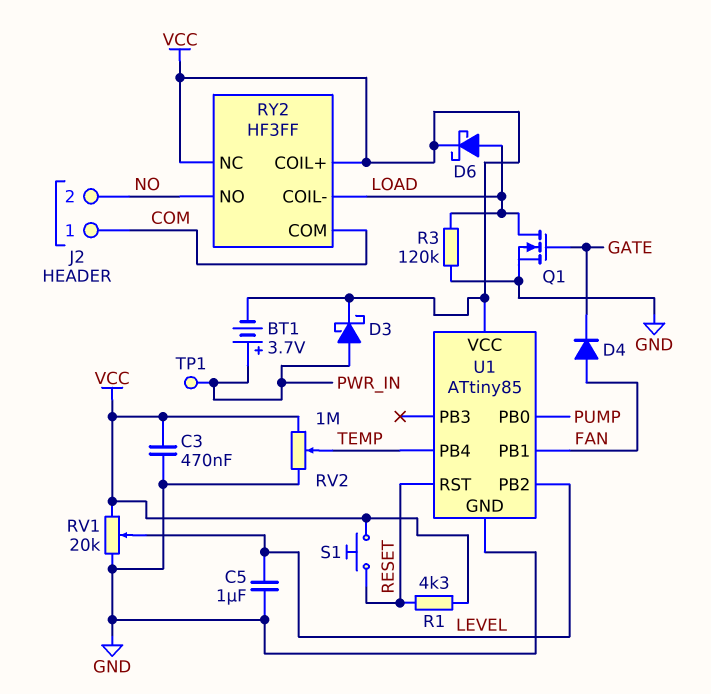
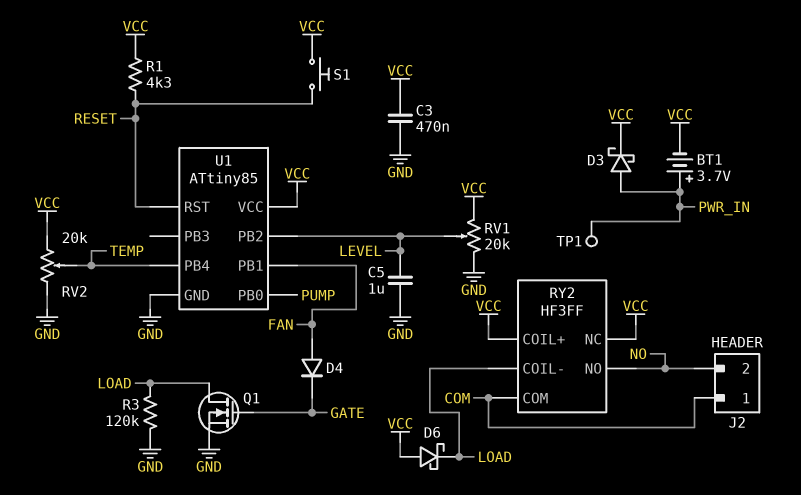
D6: schottky (A LOAD, K VCC) -> schottky (A VCC, K LOAD)
RV2: 1M (GND, VCC, wiper TEMP) -> 20k (GND, VCC, wiper TEMP)

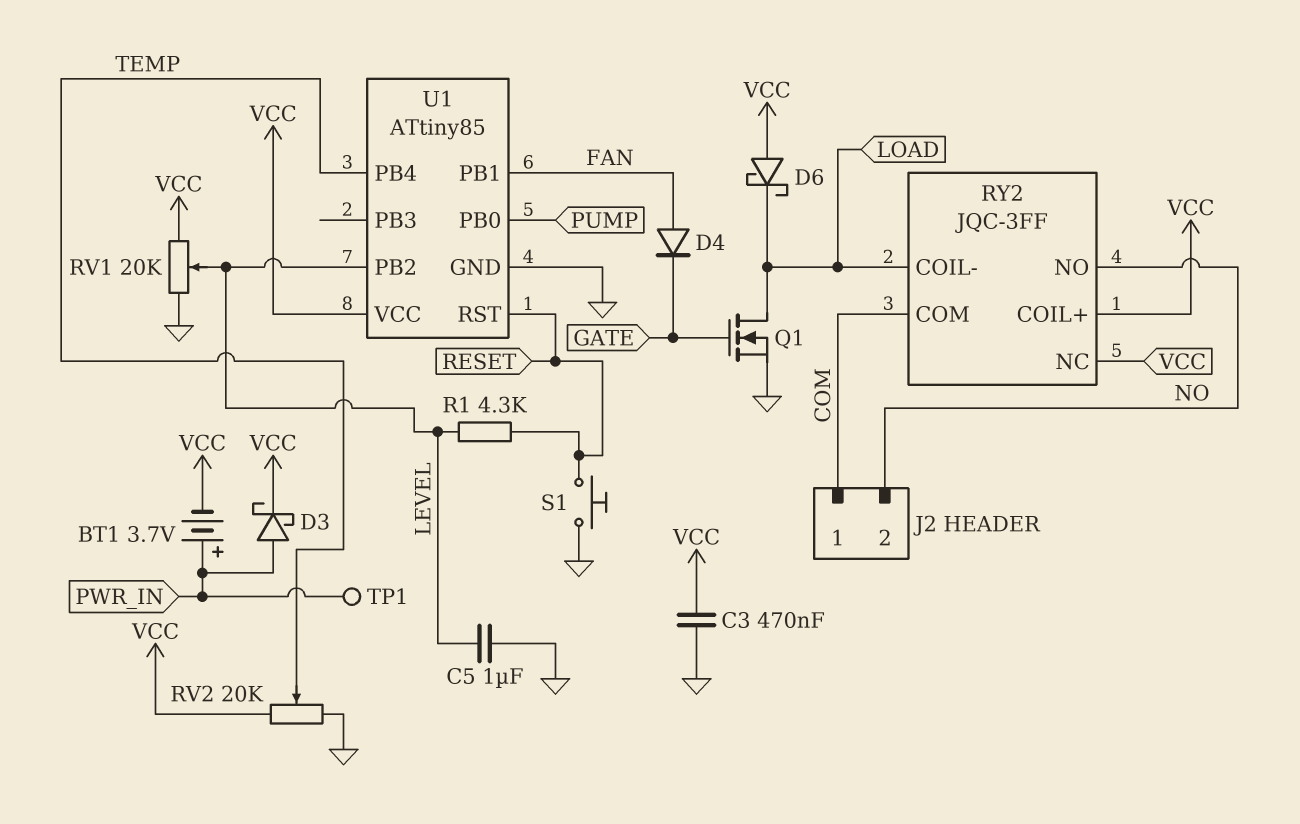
R1: 4.3k (RESET, VCC) -> 4.3k (LEVEL, RESET)
R3: 120k (GND, LOAD) -> none
RY2: HF3FF -> JQC-3FF
S1: button (RESET, VCC) -> button (GND, RESET)

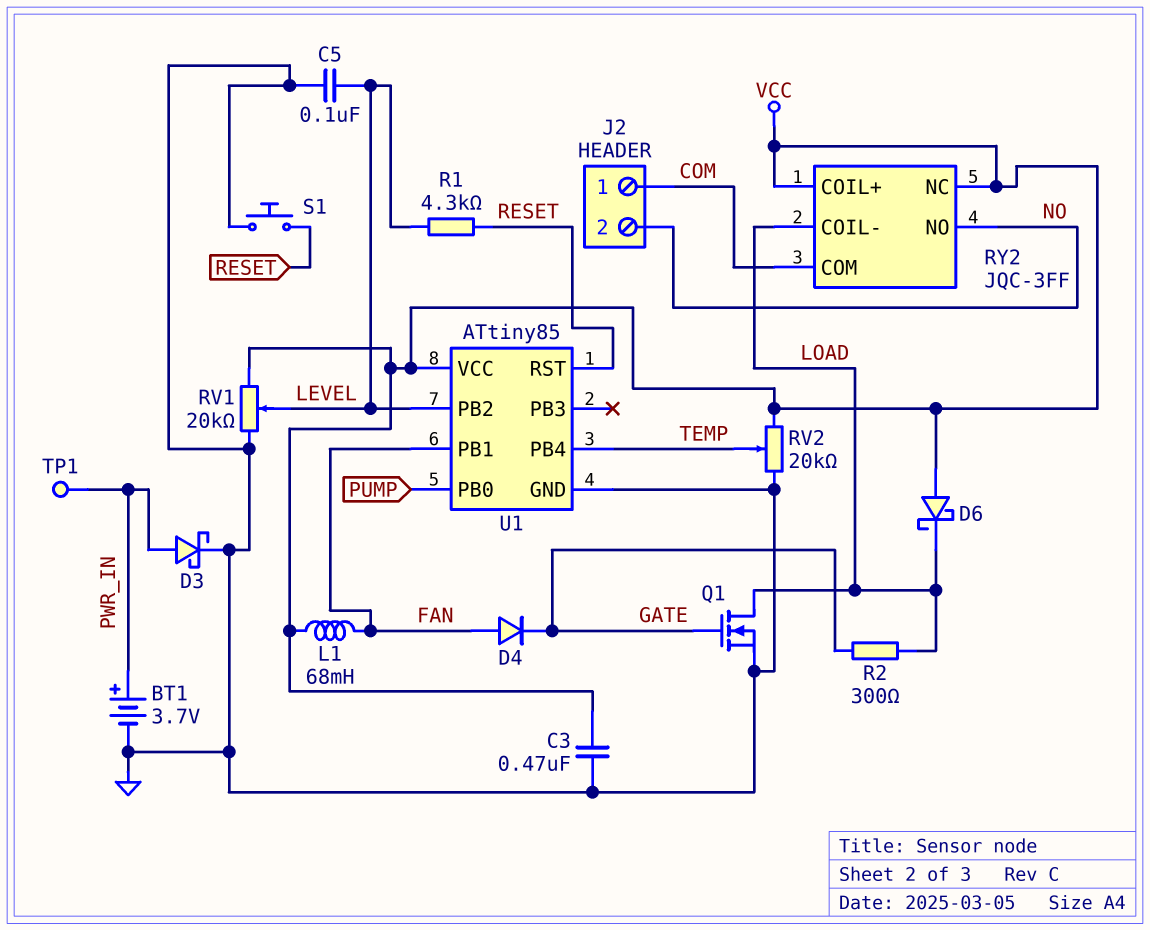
BT1: 3.7V (plus PWR_IN, minus VCC) -> 3.7V (plus PWR_IN, minus GND)
C5: 1uF (GND, LEVEL) -> 100nF (GND, LEVEL)
D3: schottky (A PWR_IN, K VCC) -> schottky (A PWR_IN, K GND)
L1: none -> 68mH (FAN, VCC)
R2: none -> 300 (GATE, LOAD)

